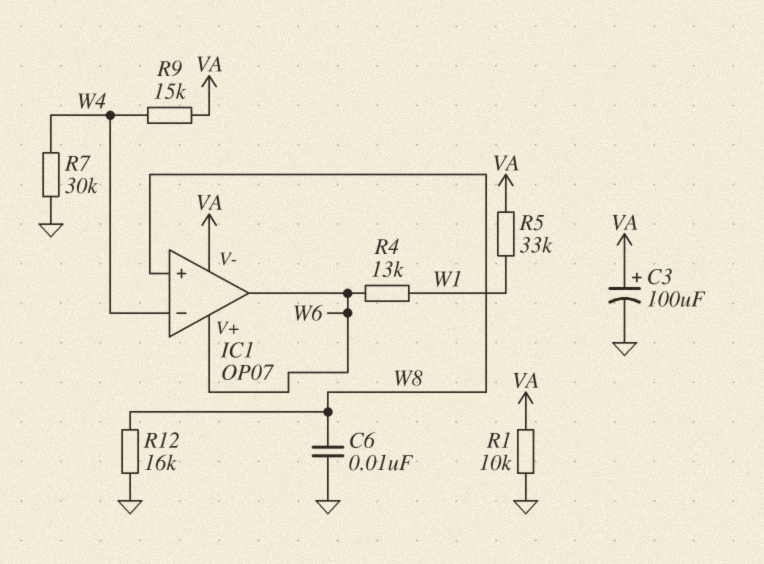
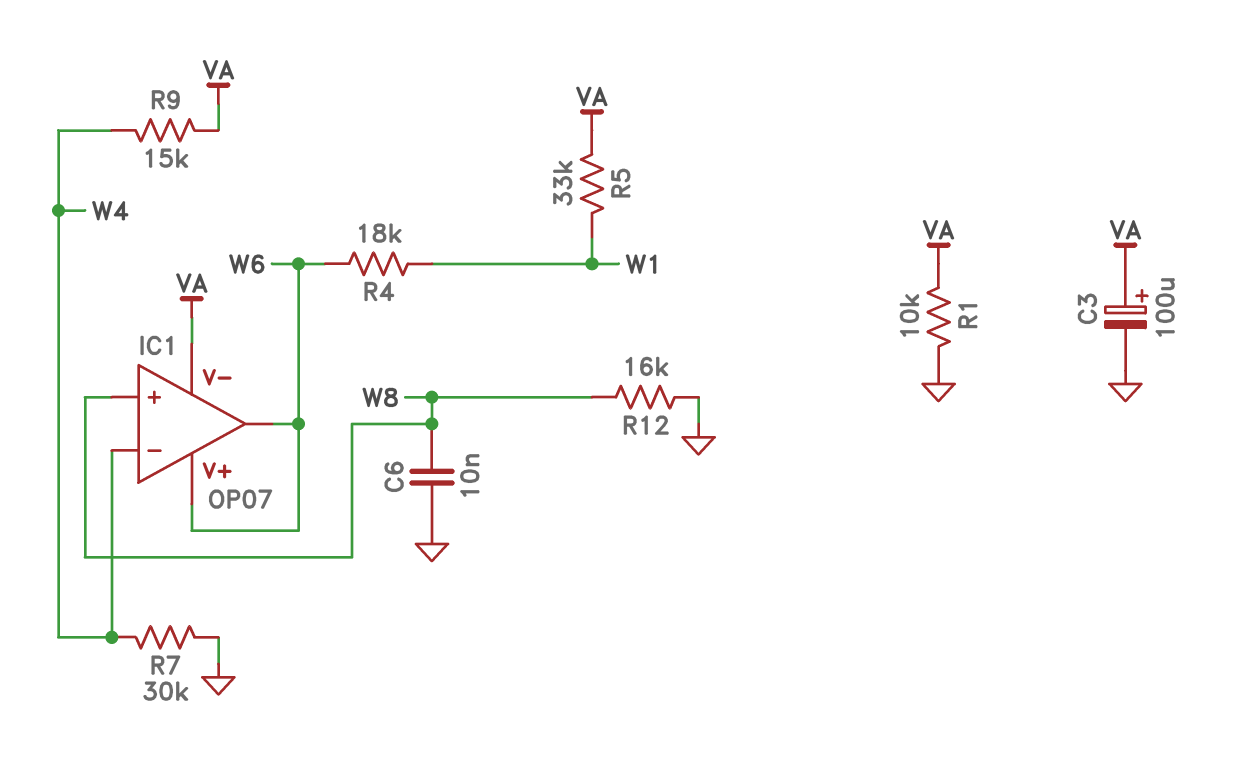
R4: 13k (W1, W6) -> 18k (W1, W6)

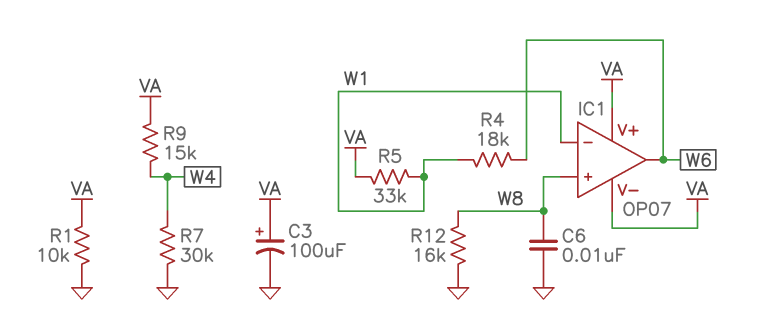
IC1 pin V+: W6 -> VA
IC1 pin in-: W4 -> W1

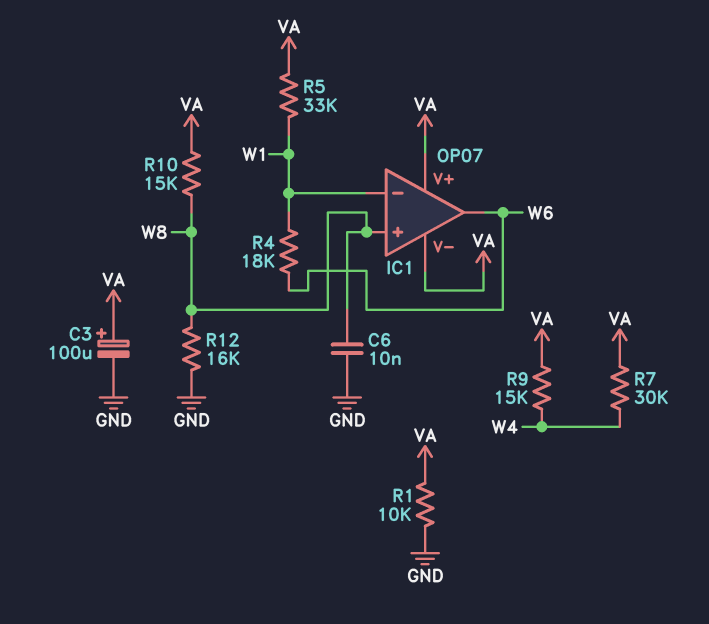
R7: 30k (GND, W4) -> 30k (VA, W4)
R10: none -> 15k (VA, W8)

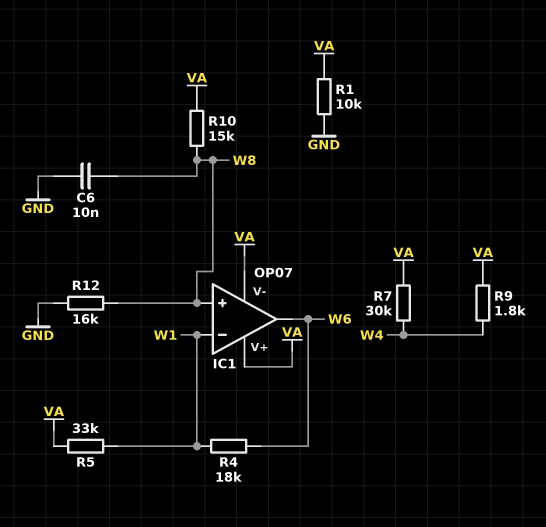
C3: 100uF (plus VA, minus GND) -> none
R9: 15k (VA, W4) -> 1.8k (VA, W4)

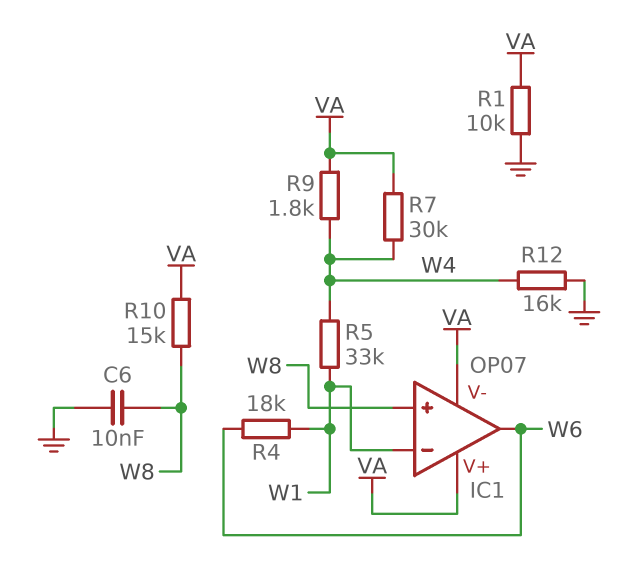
R5: 33k (VA, W1) -> 33k (W1, W4)
R12: 16k (GND, W8) -> 16k (GND, W4)

